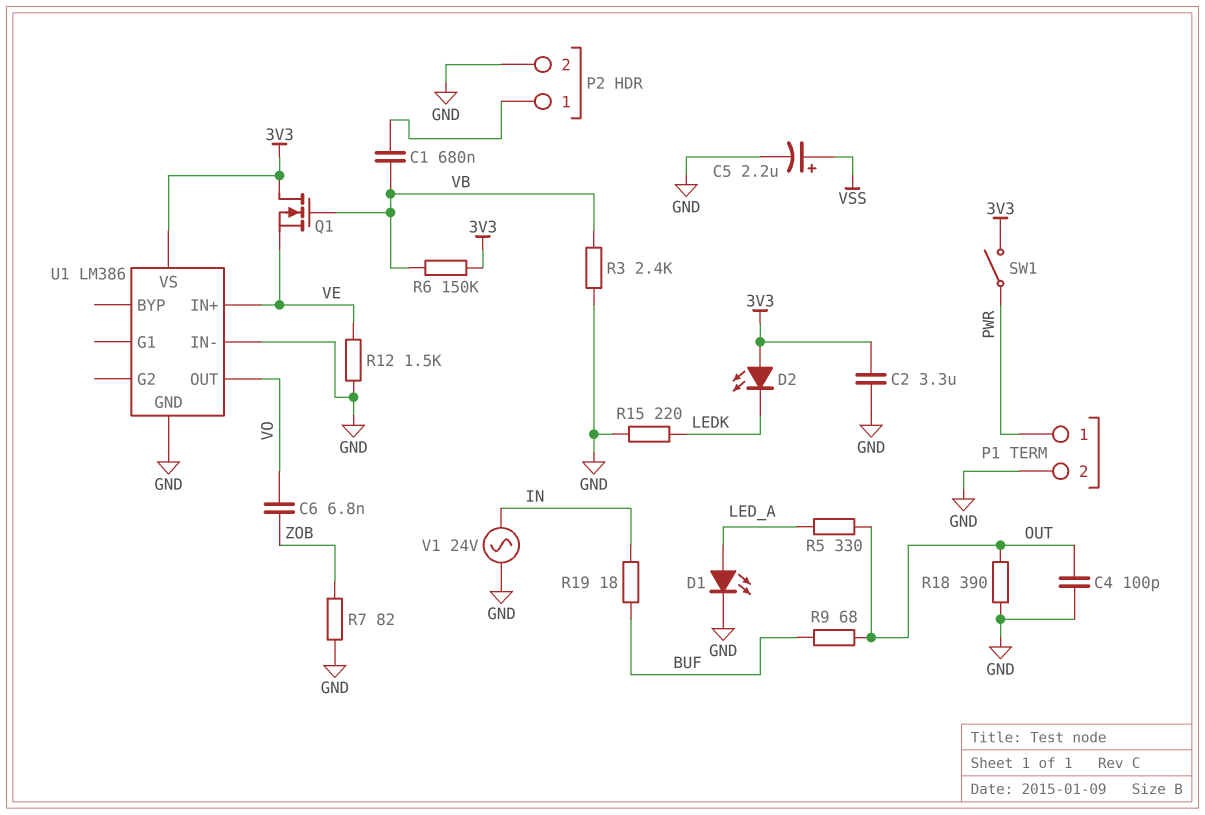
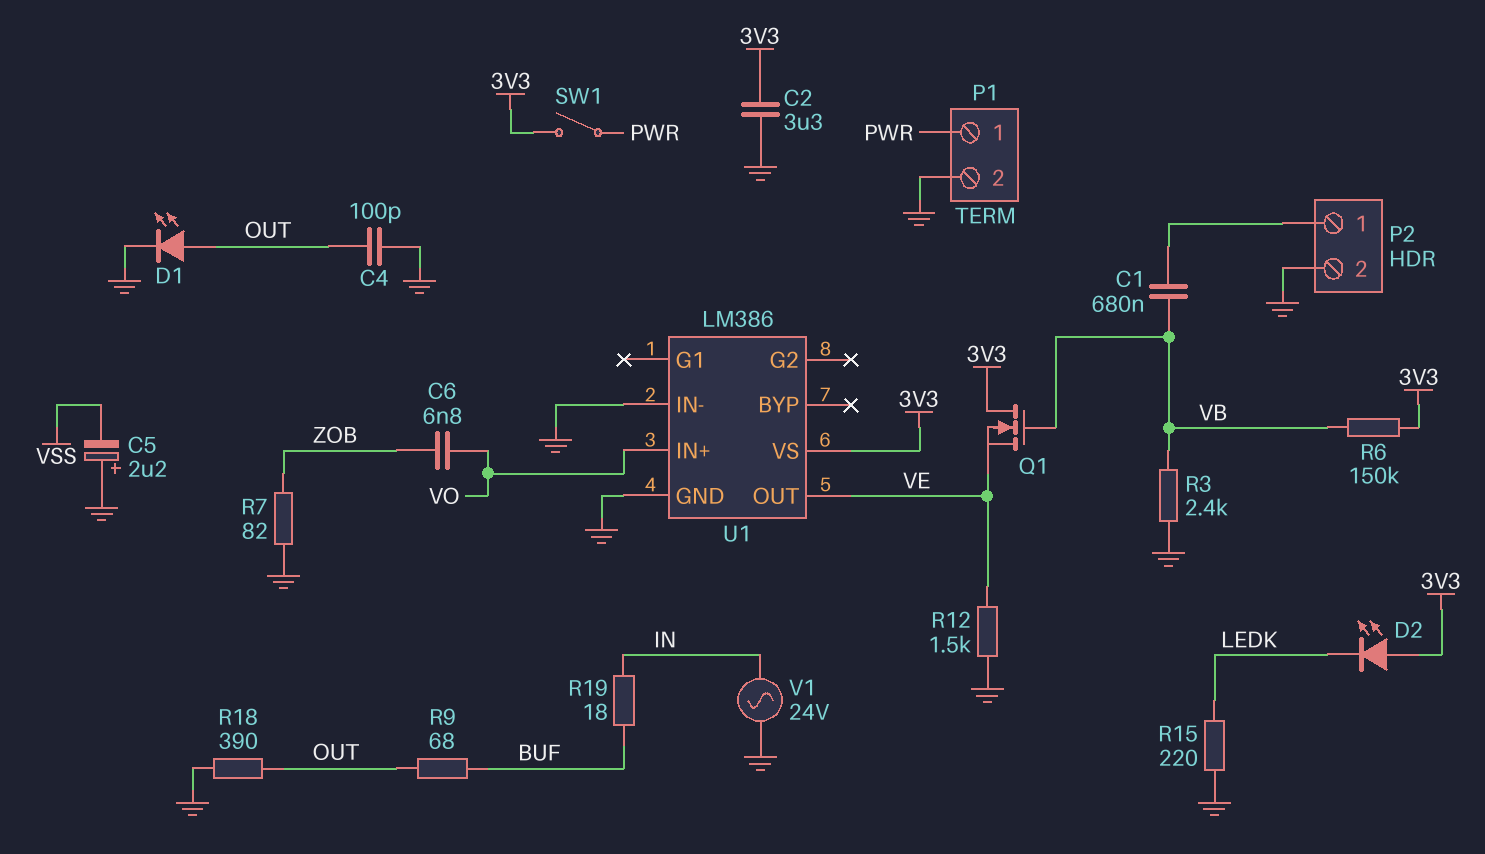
C5: 2.2uF (plus VSS, minus GND) -> 2.2uF (plus GND, minus VSS)
D1: LED (A LED_A, K GND) -> LED (A OUT, K GND)
R5: 330 (LED_A, OUT) -> none
U1 pin IN+: VE -> VO
U1 pin OUT: VO -> VE

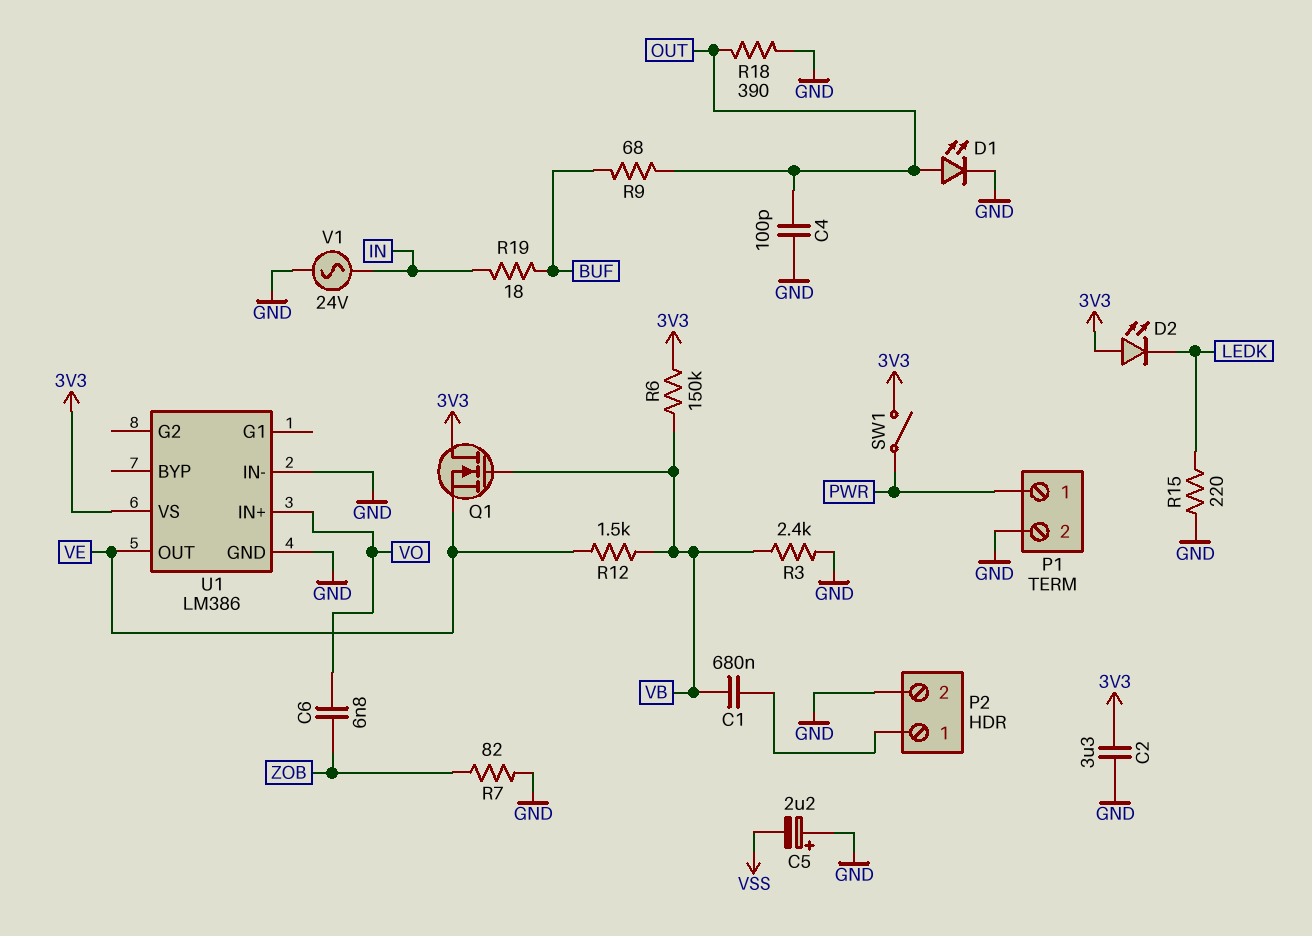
R12: 1.5k (GND, VE) -> 1.5k (VB, VE)

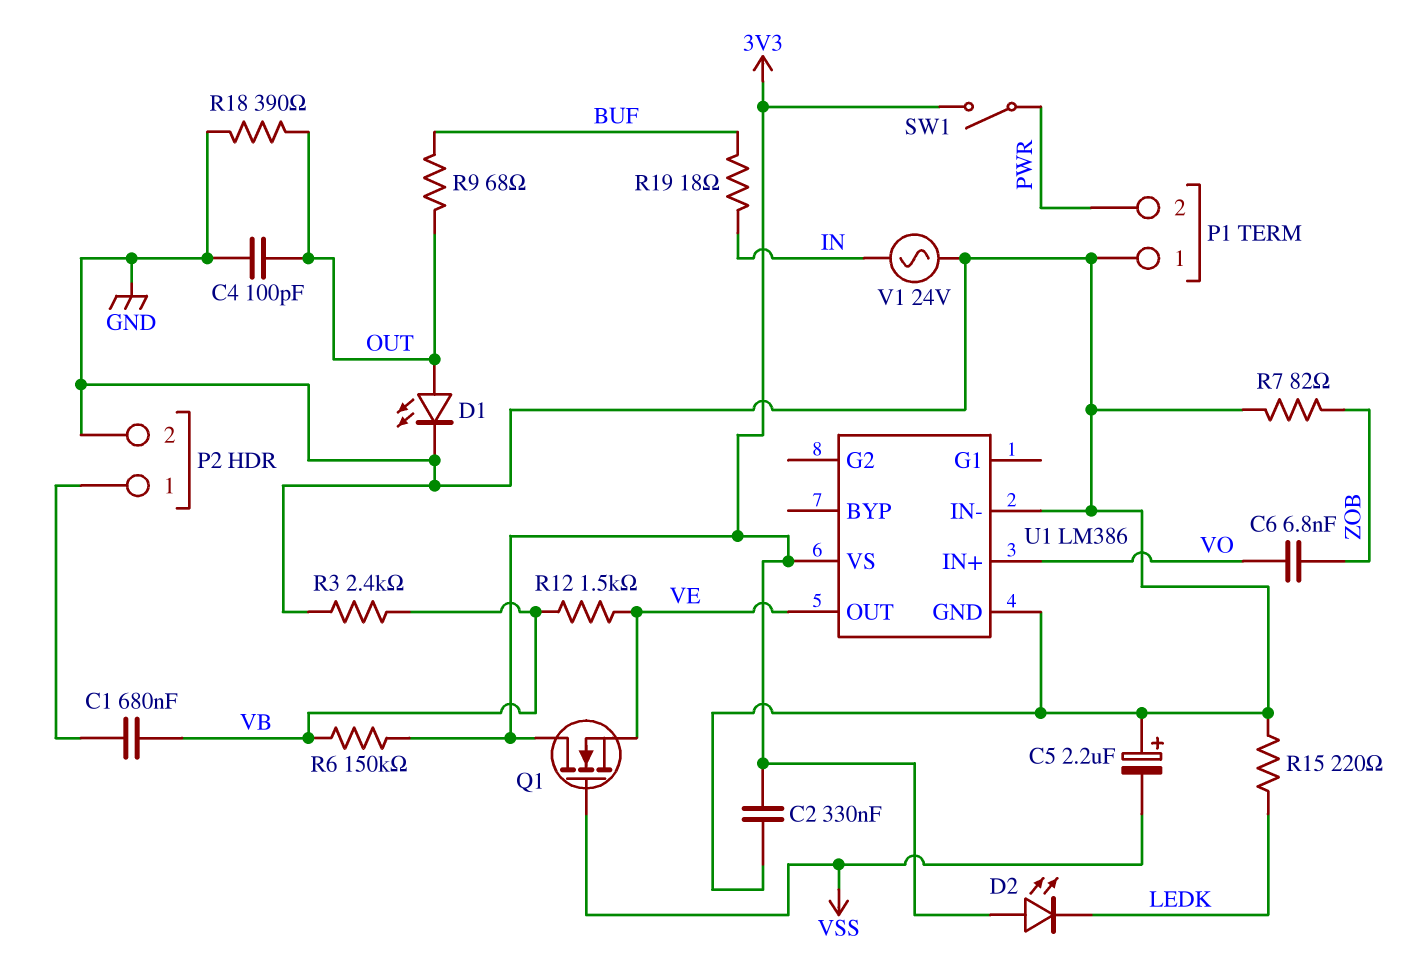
C2: 3.3uF (3V3, GND) -> 330nF (3V3, GND)
P1 pin 1: PWR -> GND
P1 pin 2: GND -> PWR
Q1: NMOS (G VB, D 3V3, S VE) -> NMOS (G VSS, D 3V3, S VE)

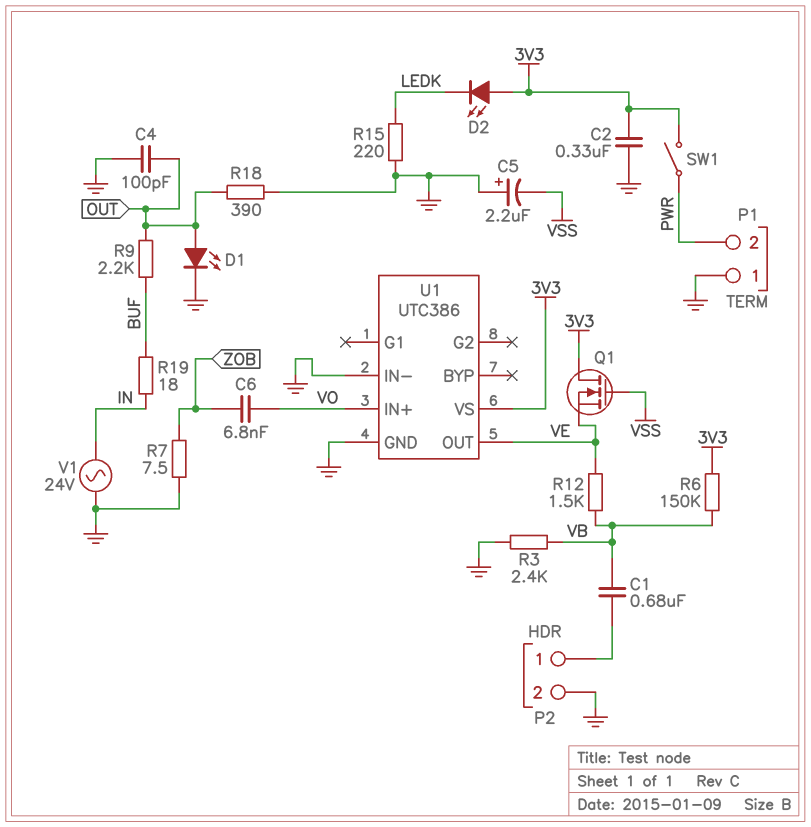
R7: 82 (GND, ZOB) -> 7.5 (GND, ZOB)
R9: 68 (BUF, OUT) -> 2.2k (BUF, OUT)
U1: LM386 -> UTC386

